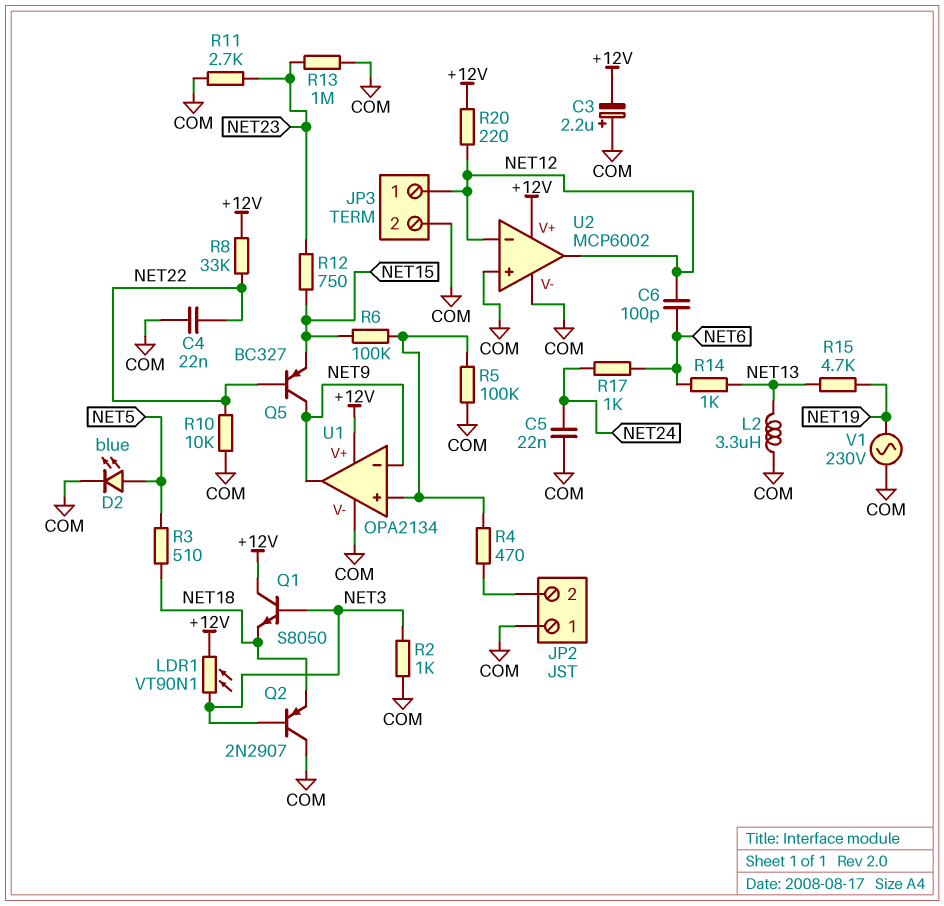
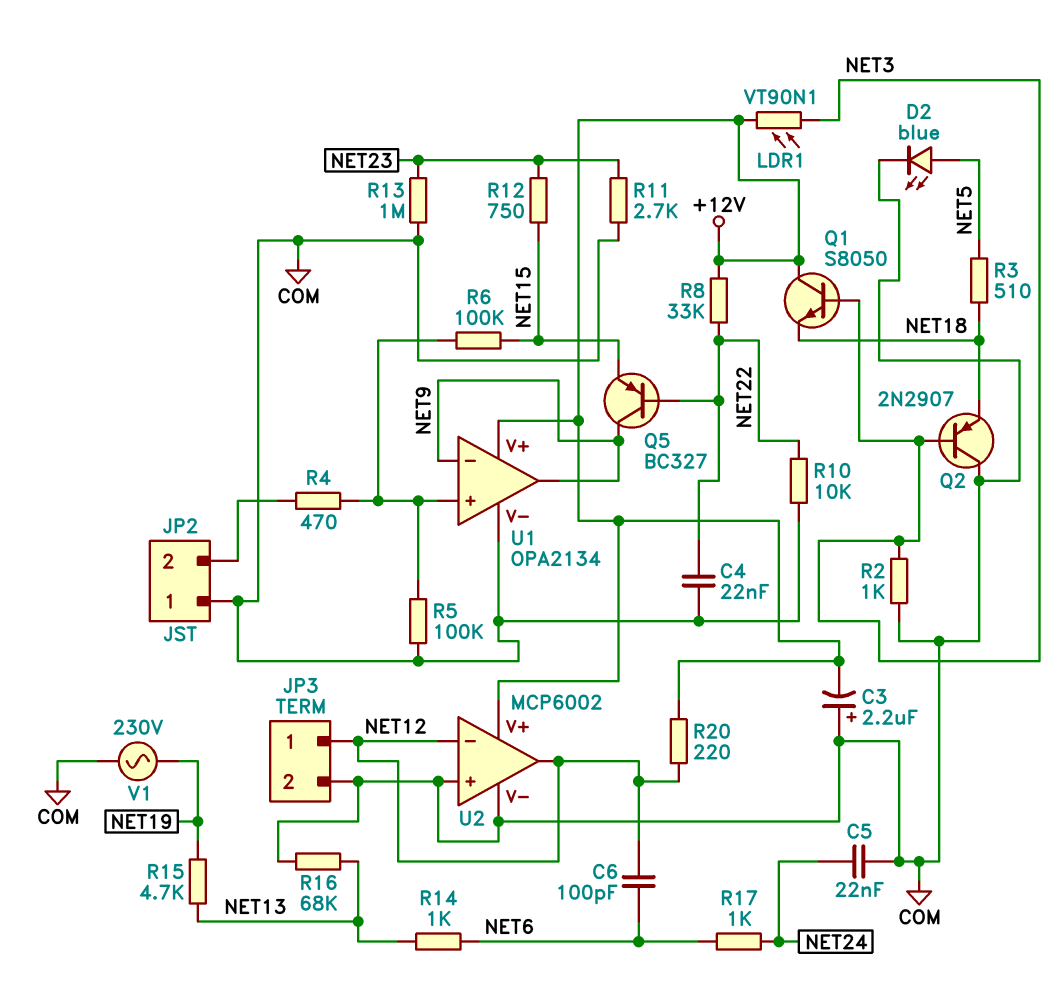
L2: 3.3uH (COM, NET13) -> none
R16: none -> 68k (COM, NET13)

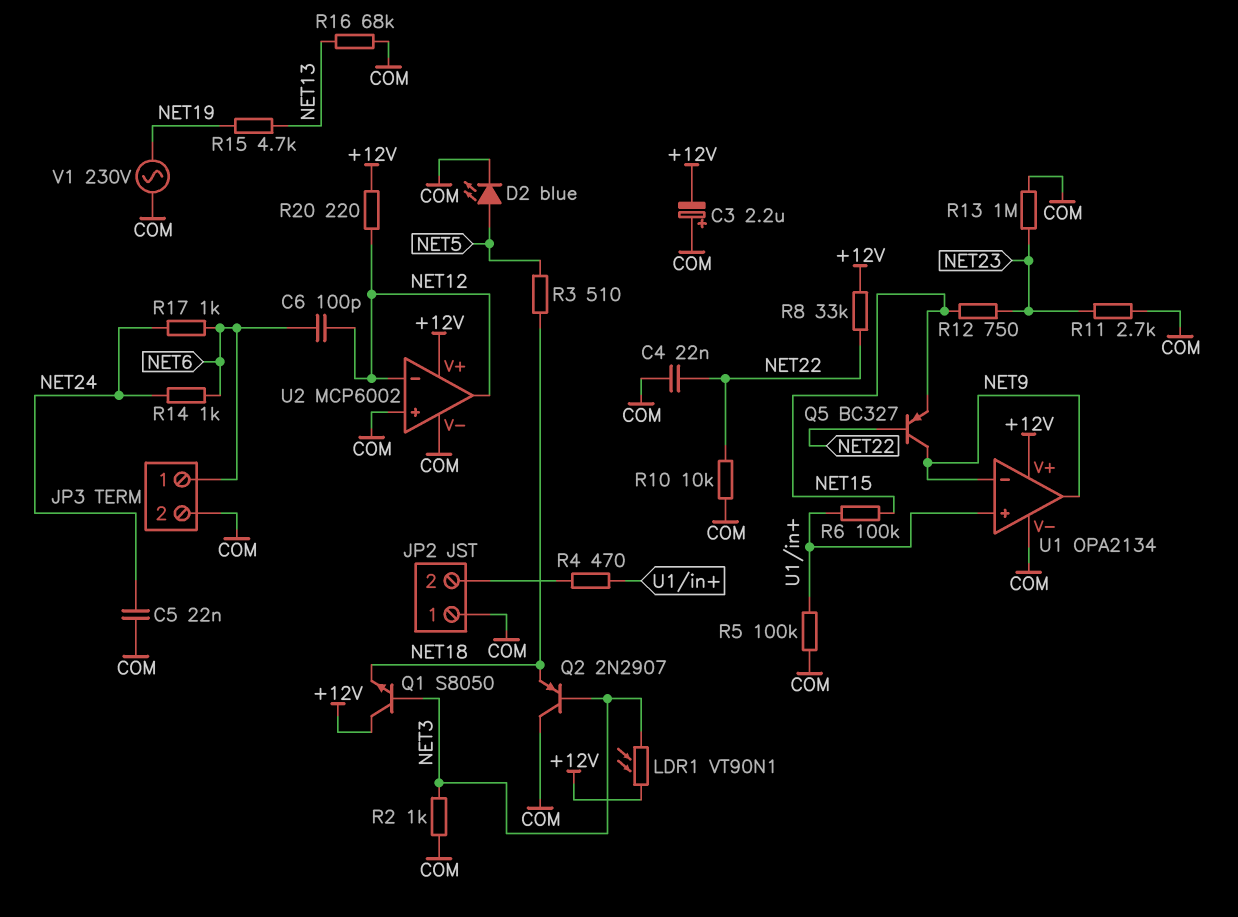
JP3 pin 1: NET12 -> NET6
R14: 1k (NET6, NET13) -> 1k (NET6, NET24)

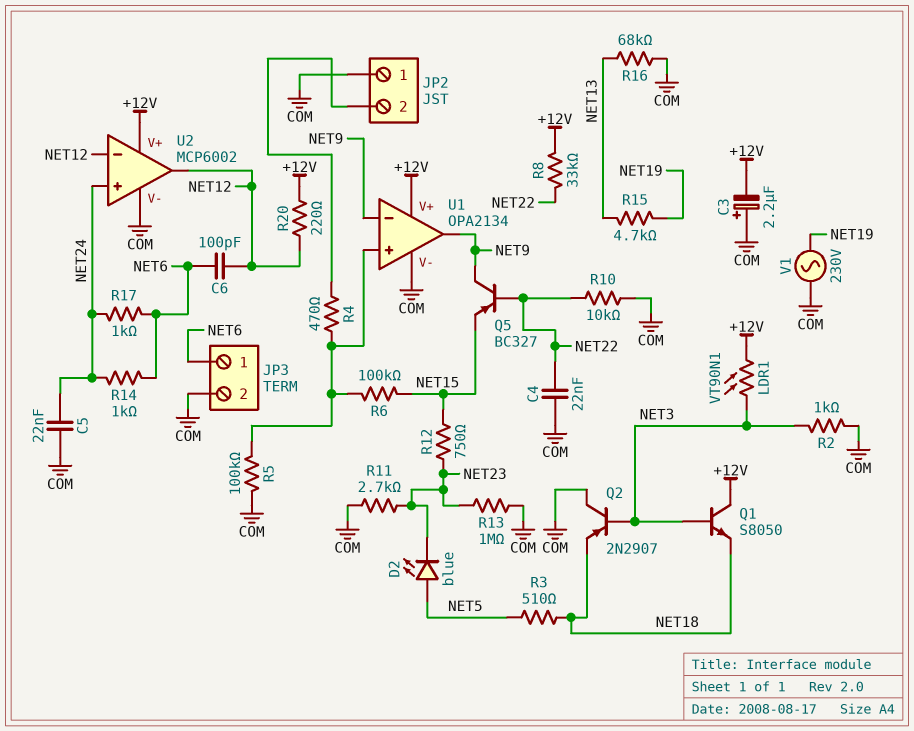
D2: LED blue (A NET5, K COM) -> LED blue (A NET5, K NET23)
U2 pin in+: COM -> NET24

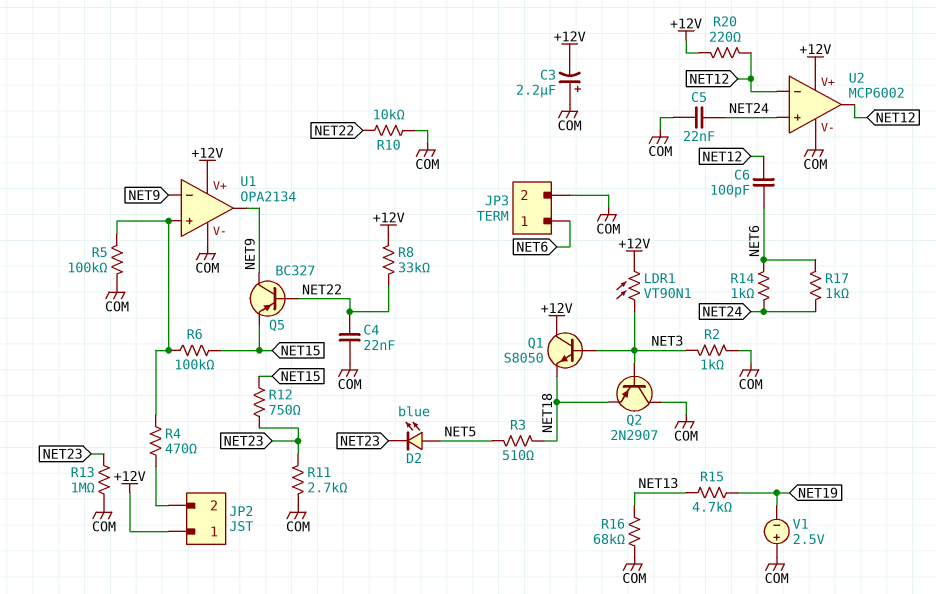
JP2 pin 1: COM -> +12V
V1: AC 230V (COM, NET19) -> 2.5V (plus COM, minus NET19)

